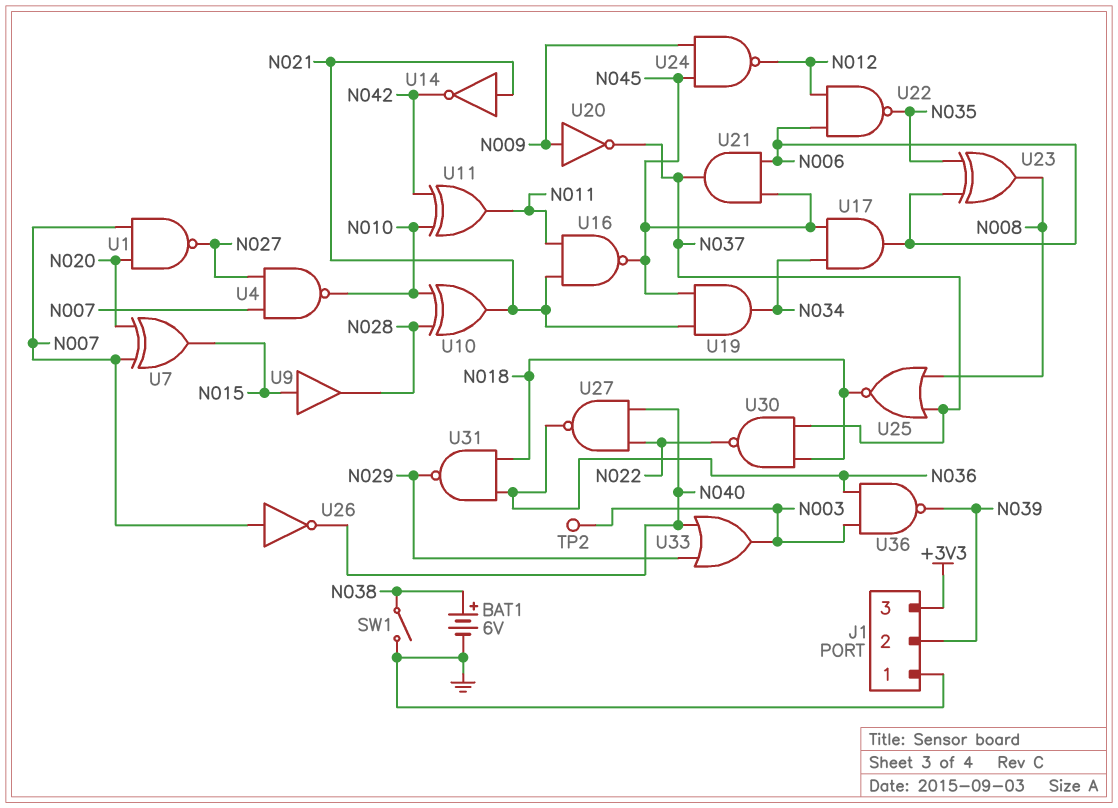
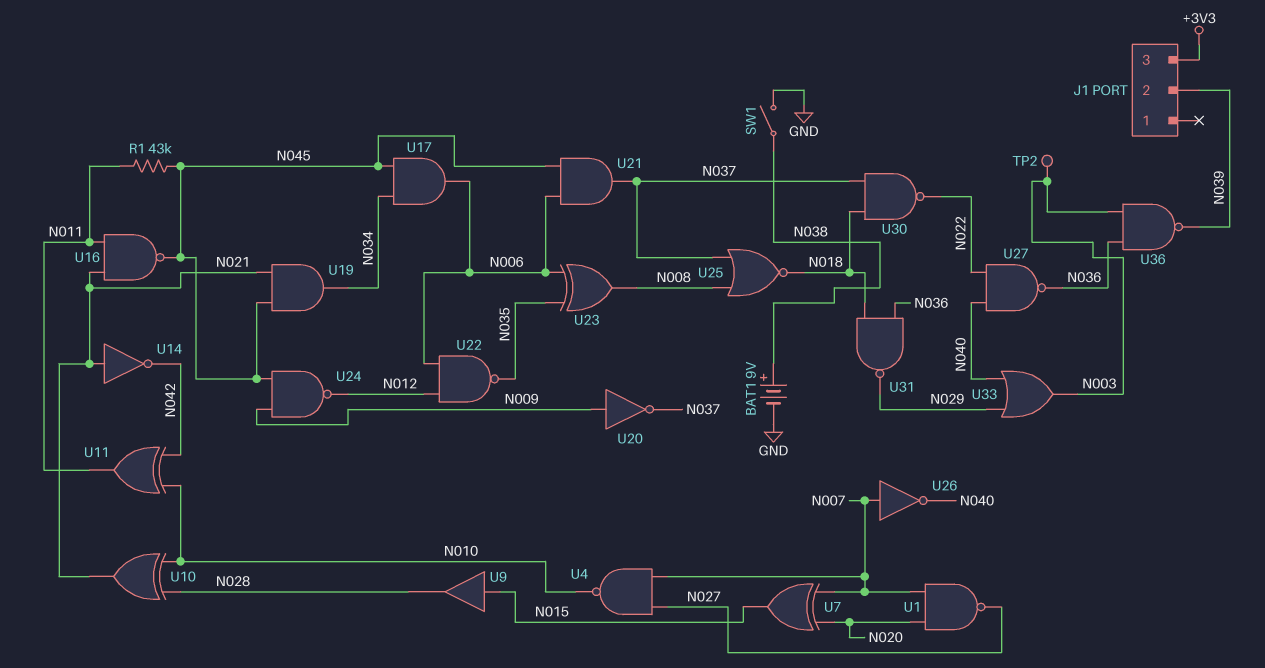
BAT1: 6V (plus N038, minus GND) -> 9V (plus N038, minus GND)
J1 pin 1: GND -> none
R1: none -> 43k (N011, N045)

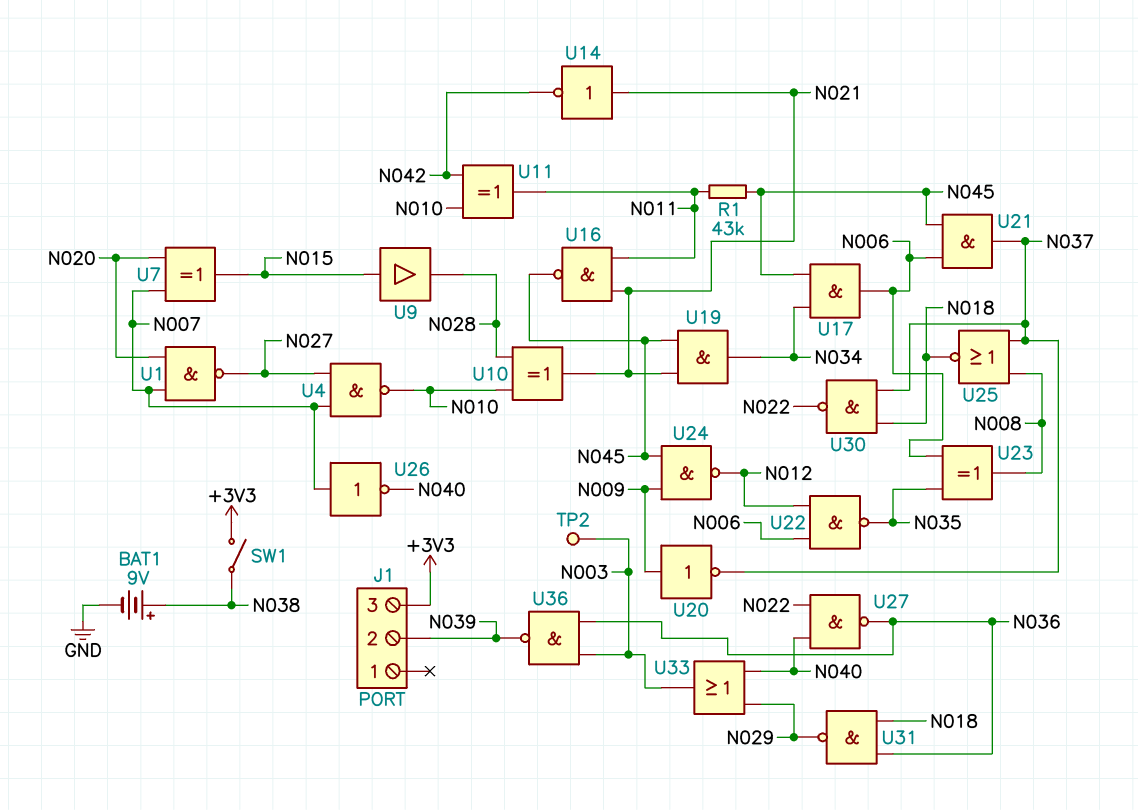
SW1: switch (GND, N038) -> switch (+3V3, N038)

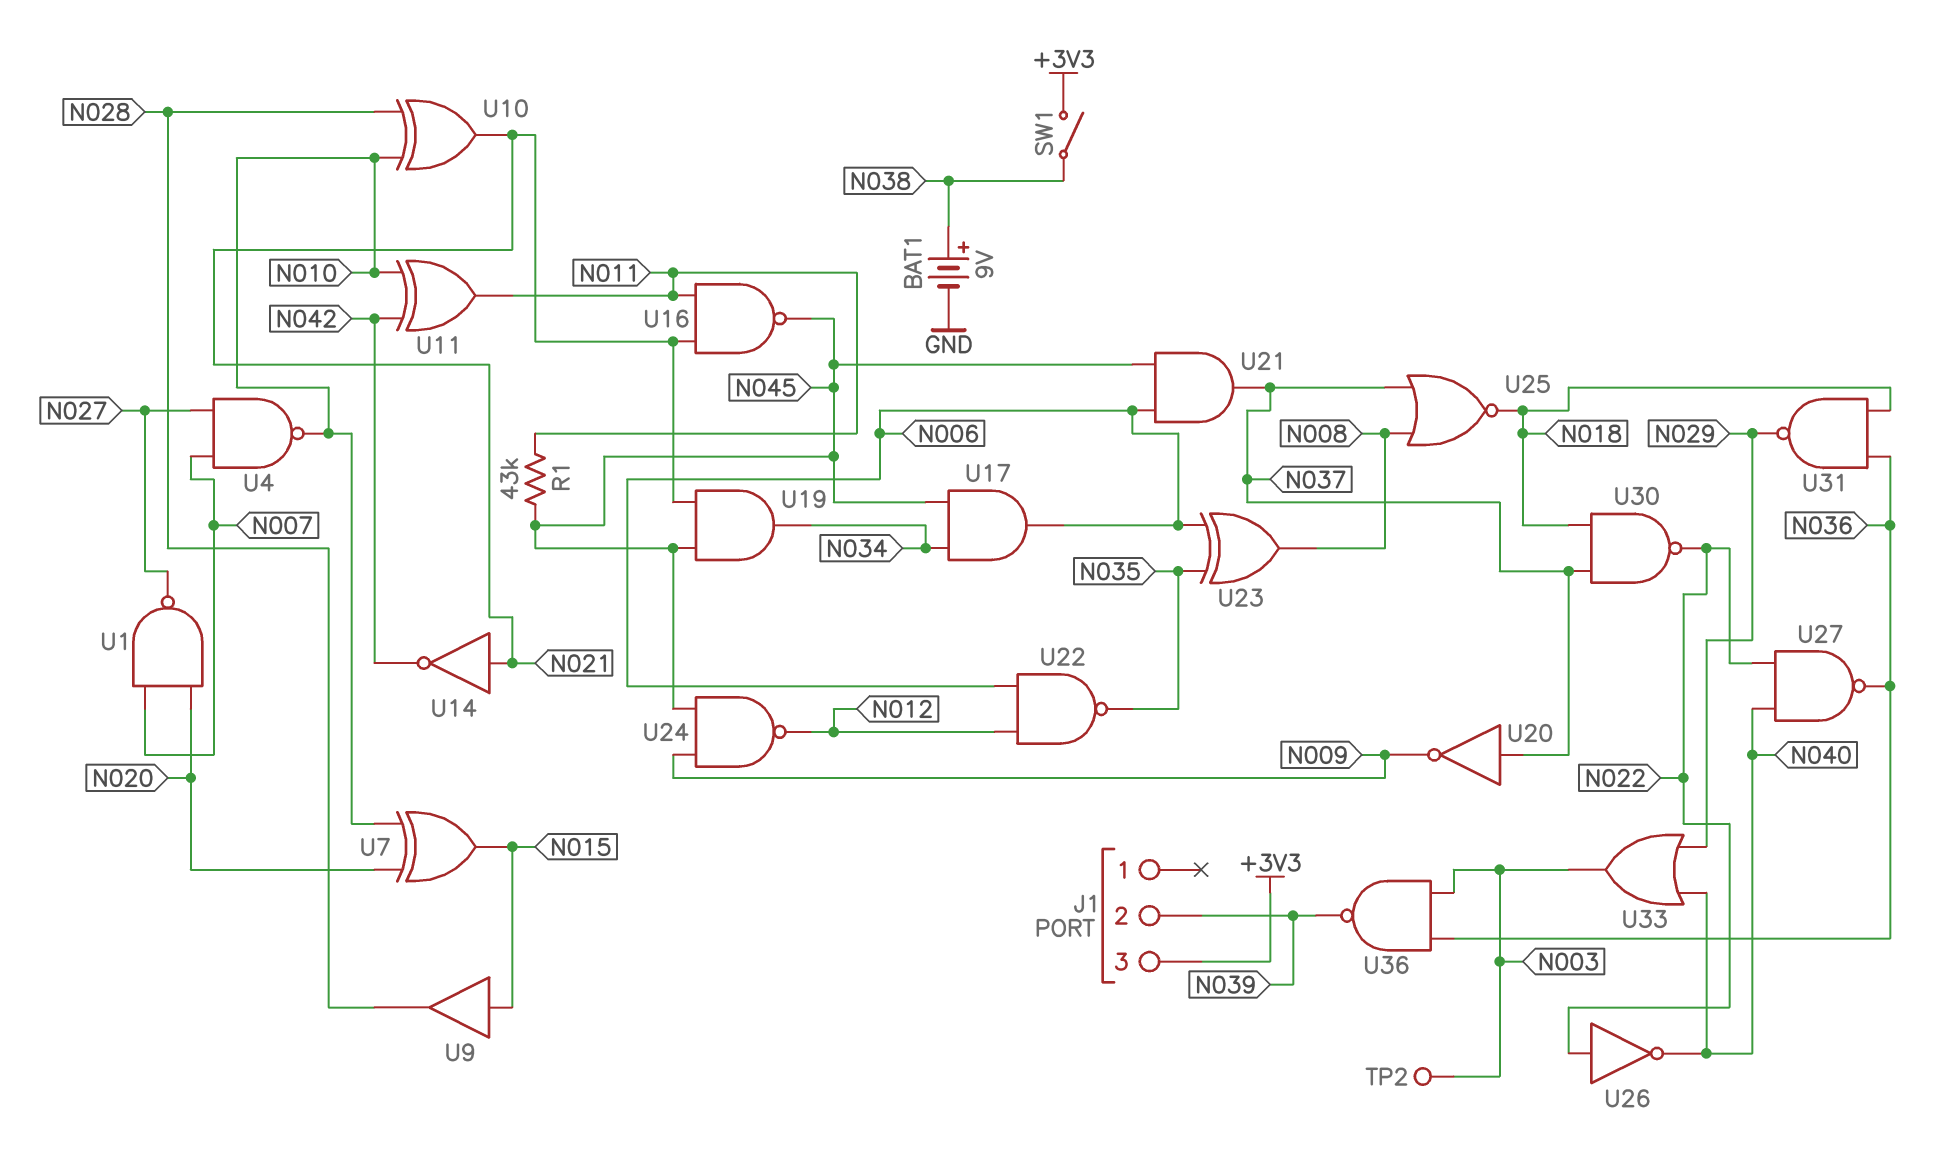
U7: XOR (in N007, in N020, out N015) -> XOR (in N010, in N020, out N015)
U20: NOT (in N009, out N037) -> NOT (in N037, out N009)
U26: NOT (in N007, out N040) -> NOT (in N022, out N040)

